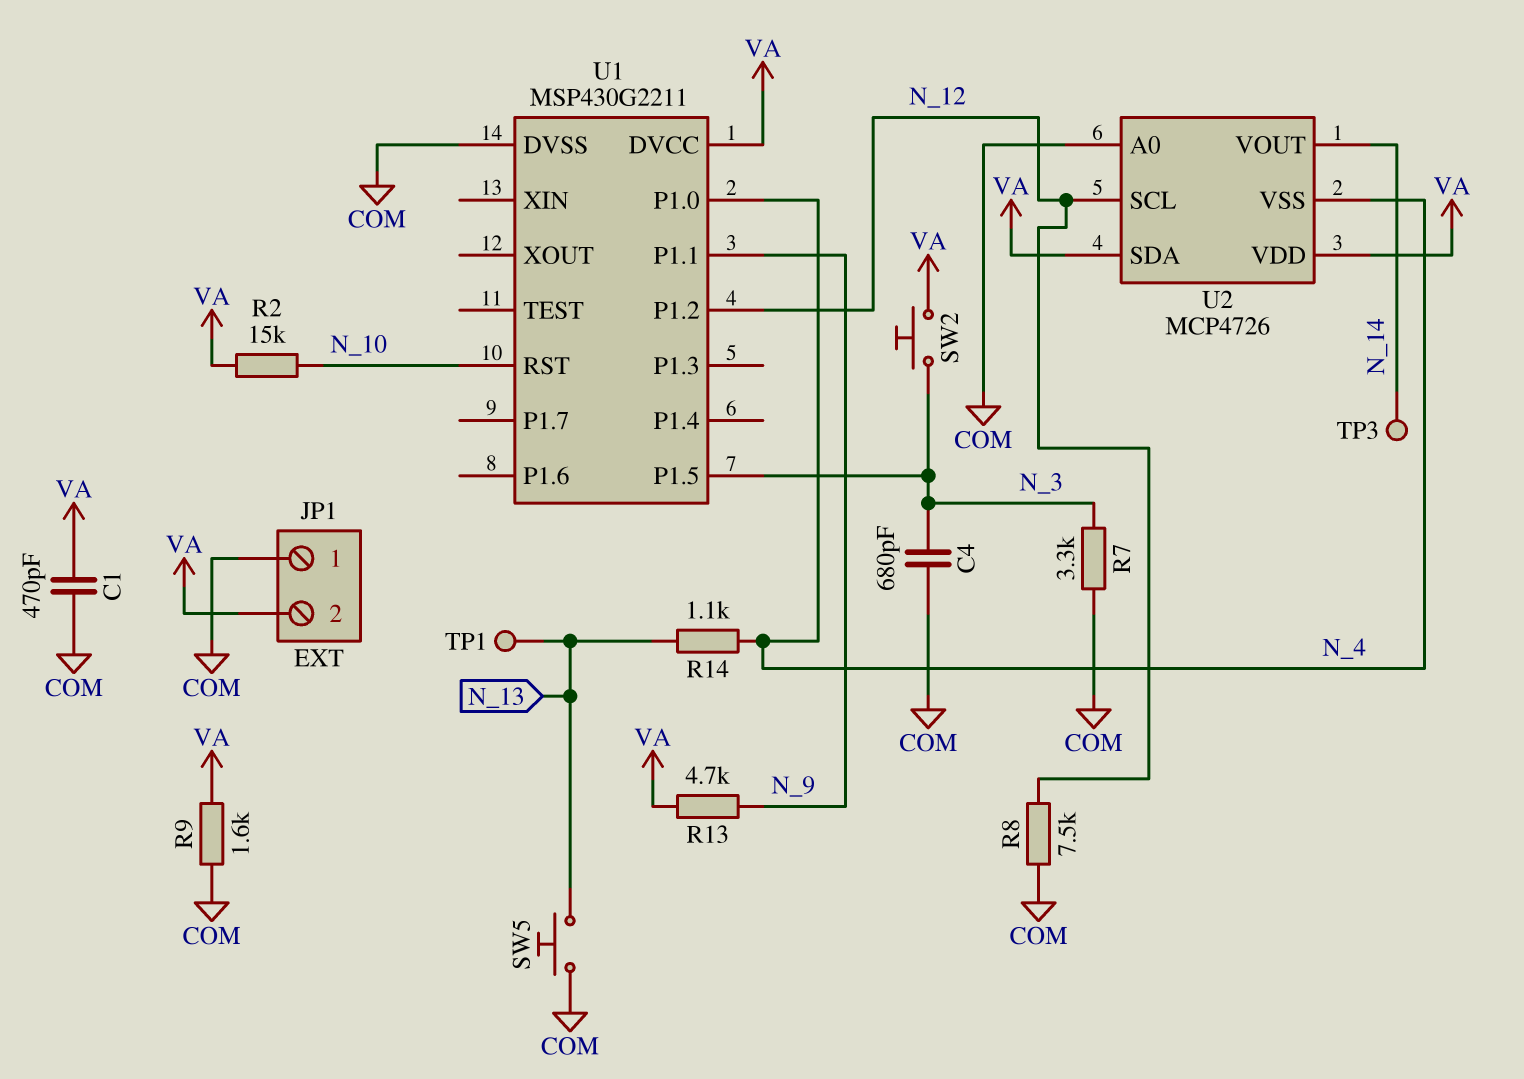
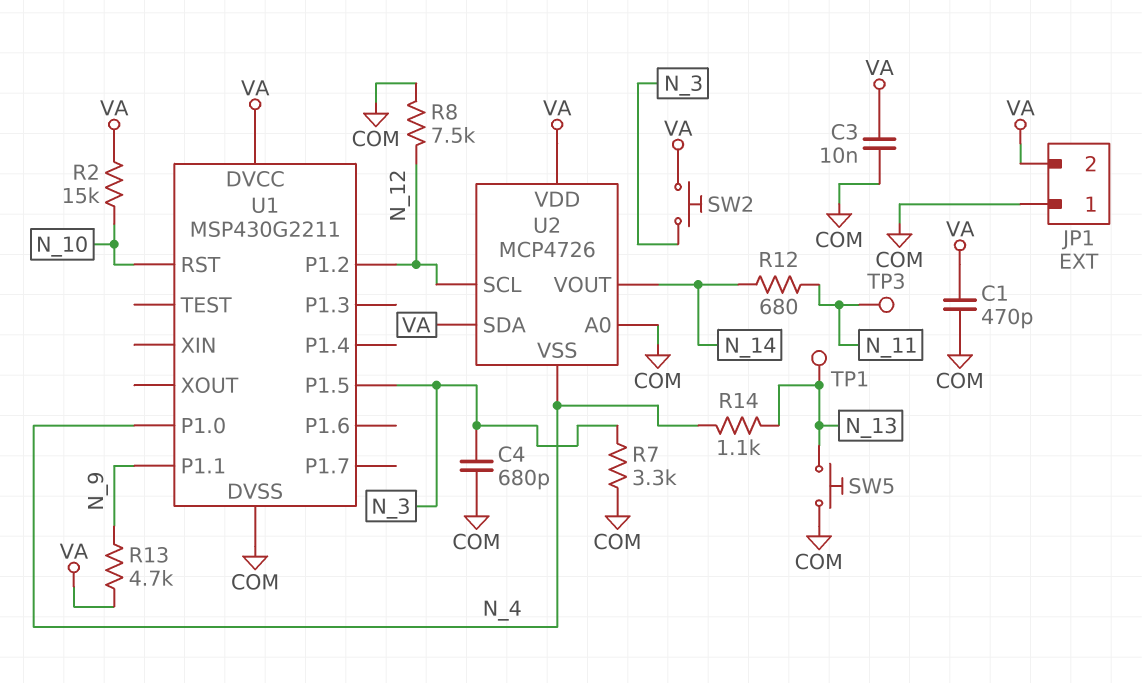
C3: none -> 10nF (COM, VA)
R9: 1.6k (COM, VA) -> none
R12: none -> 680 (N_11, N_14)
TP3: test point (N_14) -> test point (N_11)

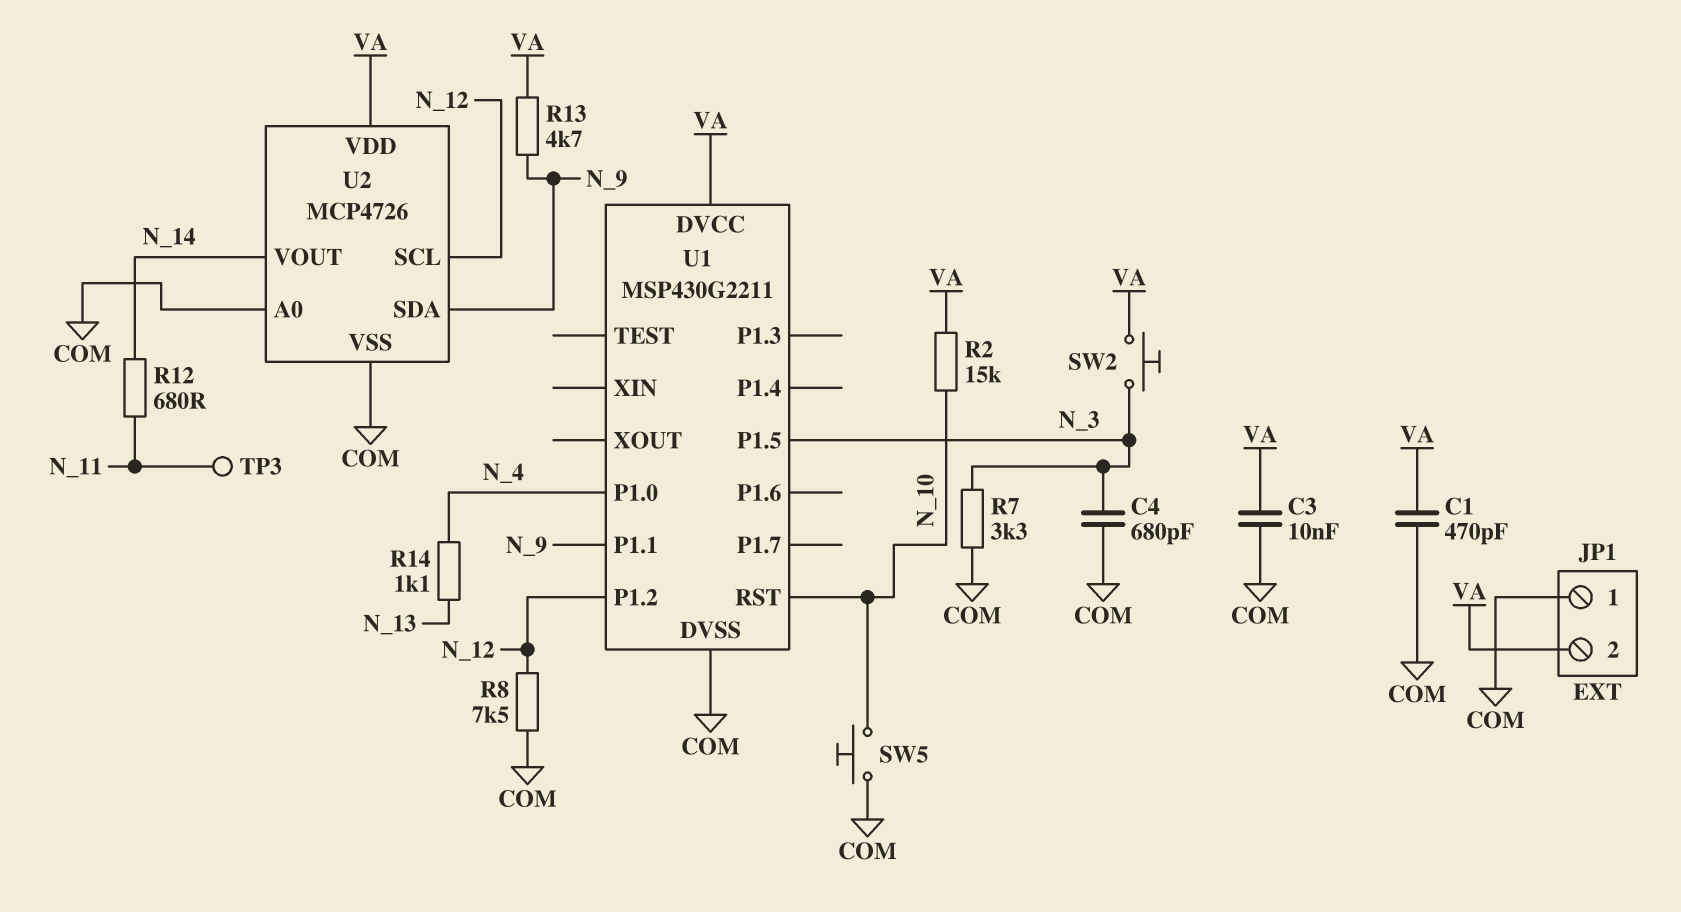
SW5: button (COM, N_13) -> button (COM, N_10)
TP1: test point (N_13) -> none
U2 pin SDA: VA -> N_9
U2 pin VSS: N_4 -> COM

